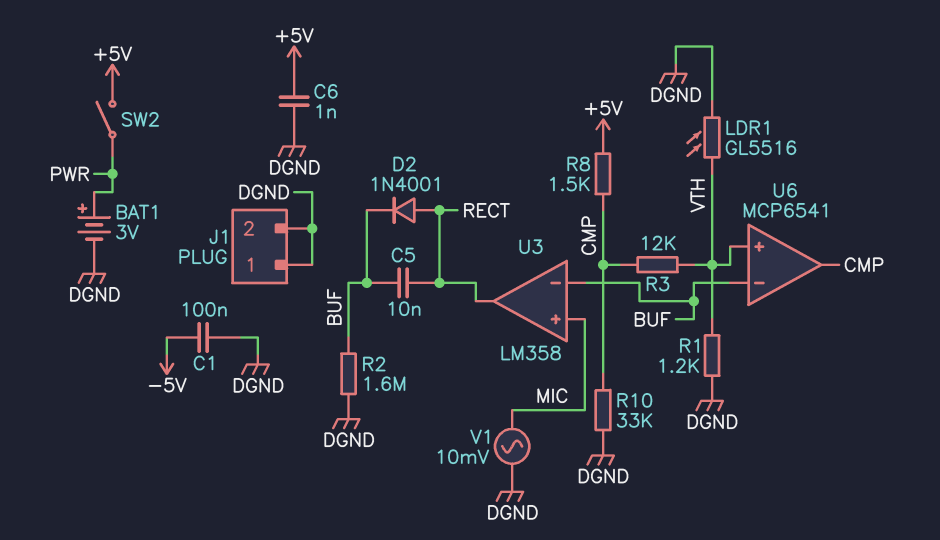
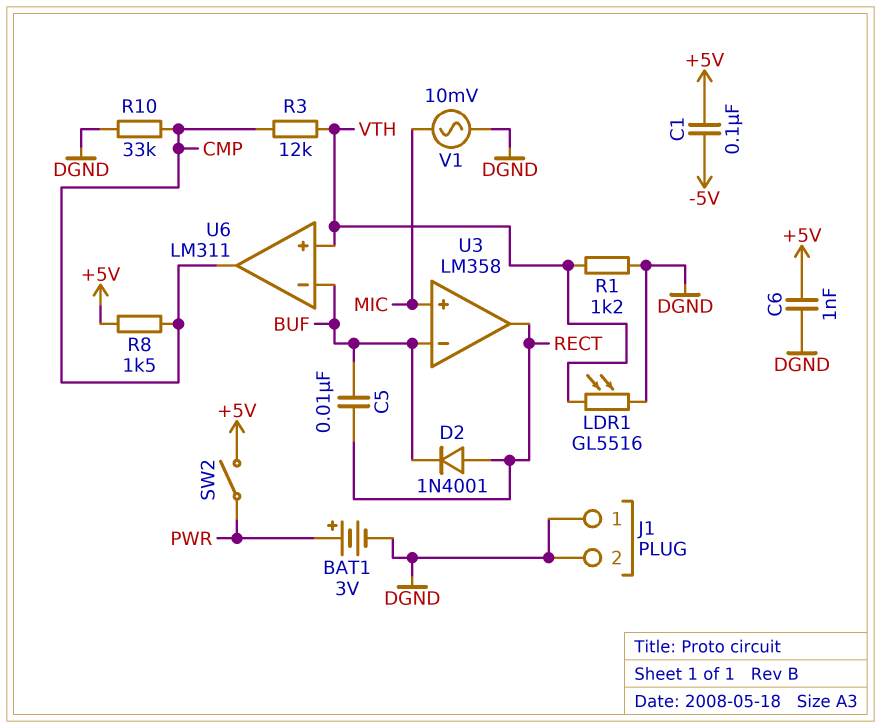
C1: 100nF (-5V, DGND) -> 100nF (+5V, -5V)
R2: 1.6M (BUF, DGND) -> none
U6: MCP6541 -> LM311

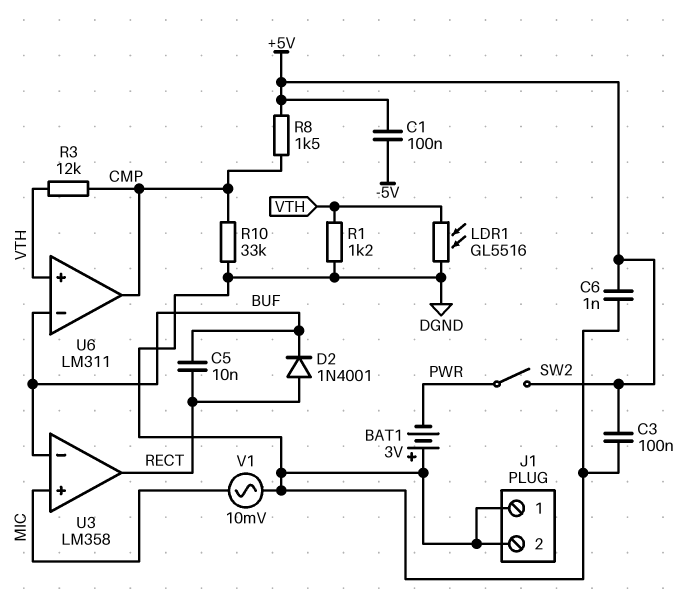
BAT1: 3V (plus PWR, minus DGND) -> 3V (plus DGND, minus PWR)
C3: none -> 100nF (+5V, DGND)

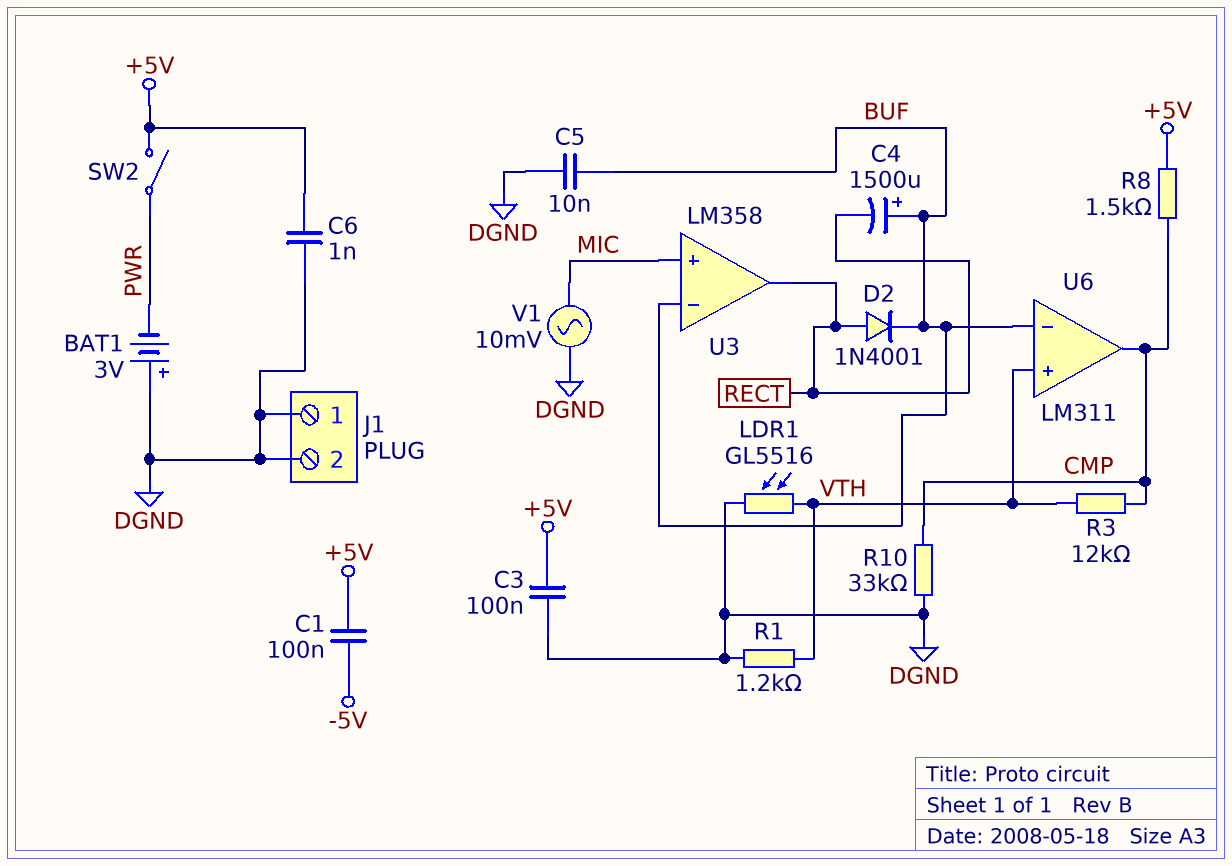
C4: none -> 1500uF (plus BUF, minus RECT)
C5: 10nF (BUF, RECT) -> 10nF (BUF, DGND)

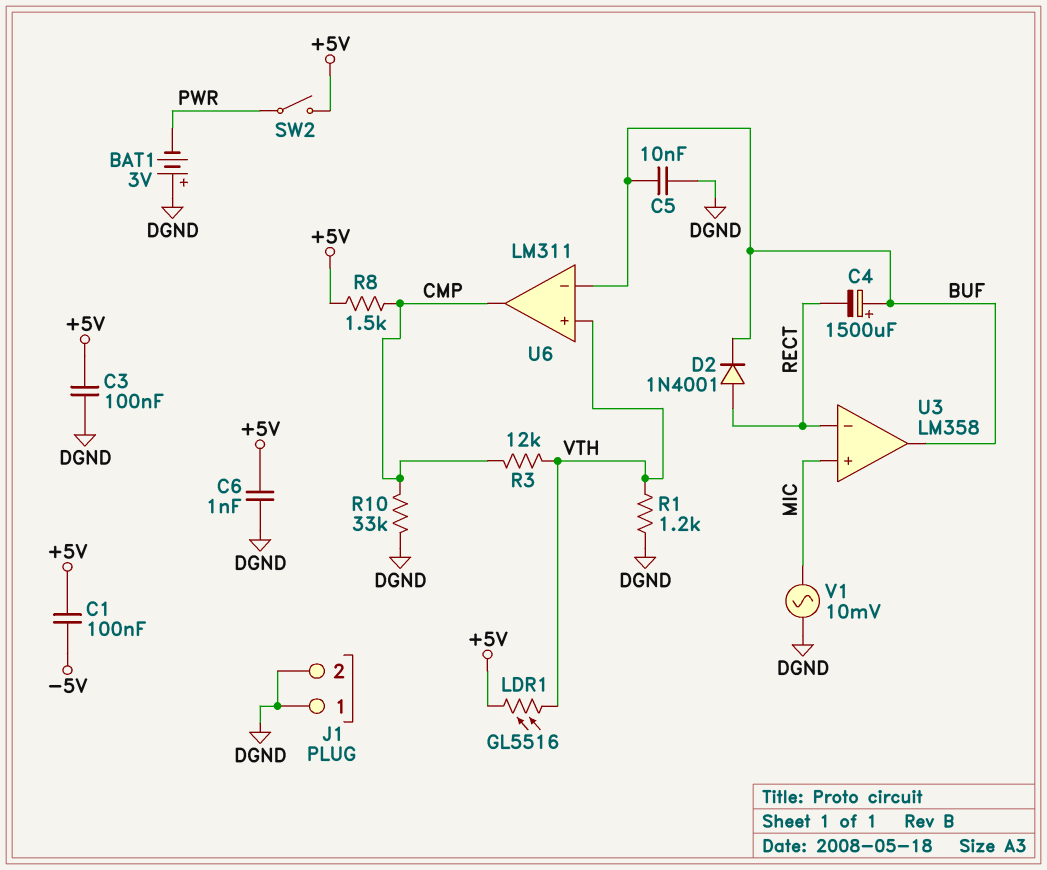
LDR1: GL5516 (DGND, VTH) -> GL5516 (+5V, VTH)
U3 pin in-: BUF -> RECT
U3 pin out: RECT -> BUF

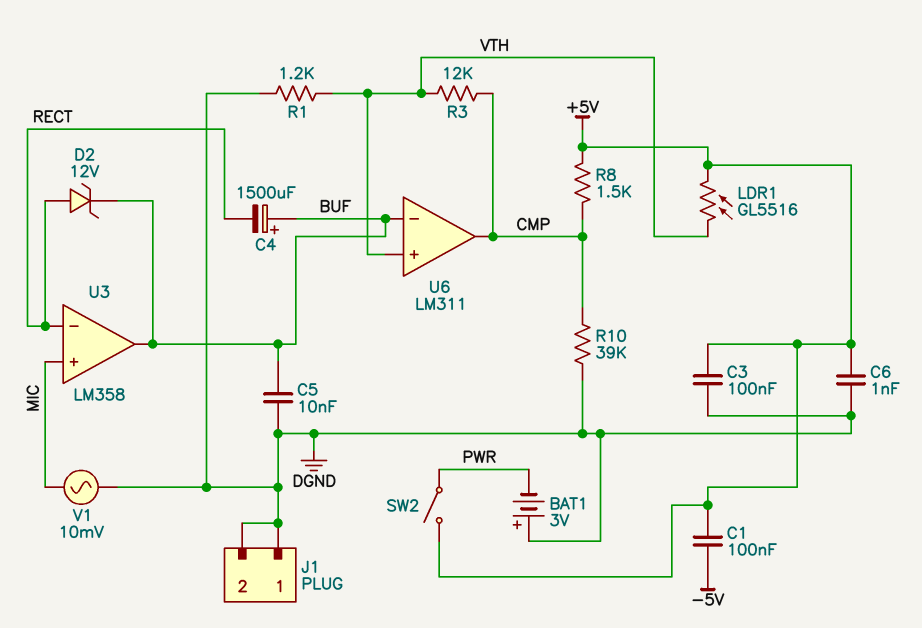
D2: diode 1N4001 (A RECT, K BUF) -> zener 12V (A RECT, K BUF)
R10: 33k (CMP, DGND) -> 39k (CMP, DGND)

